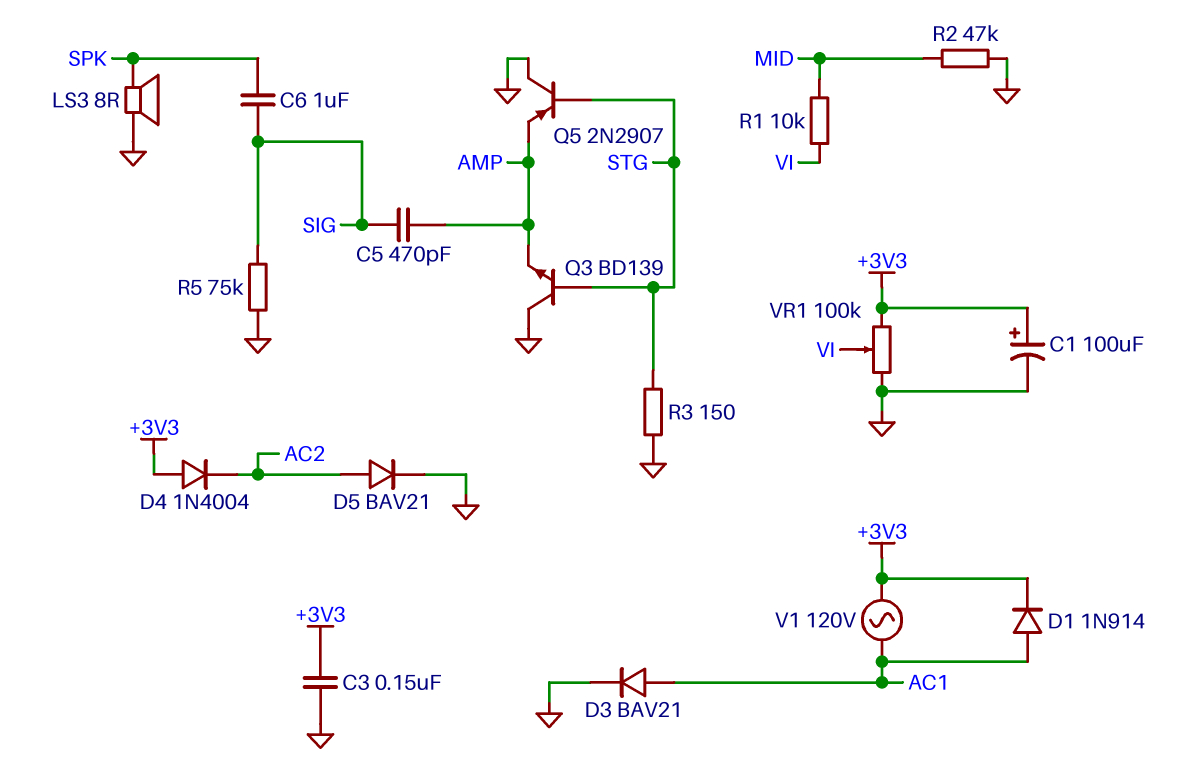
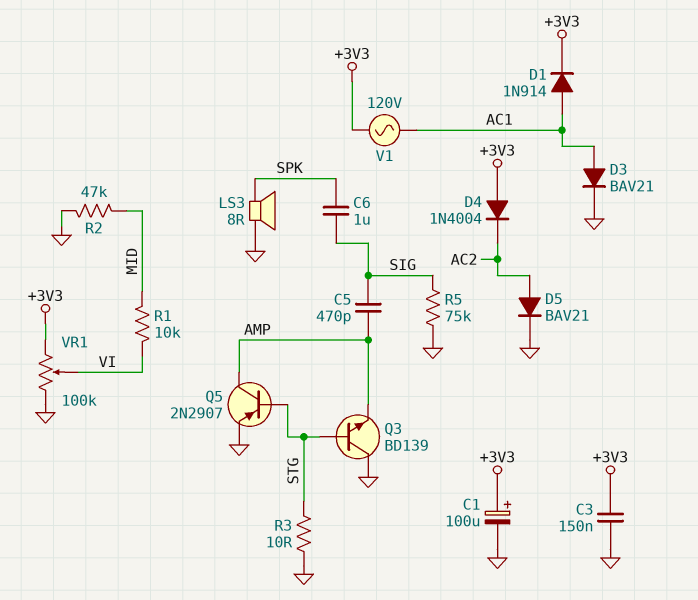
Q5: PNP 2N2907 (B STG, C GND, E AMP) -> PNP 2N2907 (B STG, C AMP, E GND)
R3: 150 (GND, STG) -> 10 (GND, STG)

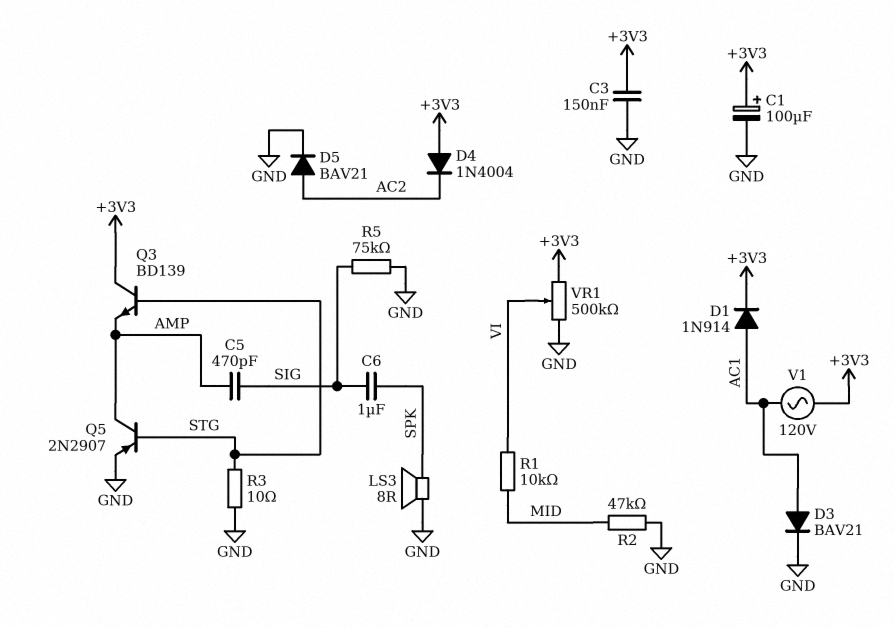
Q3: NPN BD139 (B STG, C GND, E AMP) -> NPN BD139 (B STG, C +3V3, E AMP)
VR1: 100k (+3V3, GND, wiper VI) -> 500k (+3V3, GND, wiper VI)

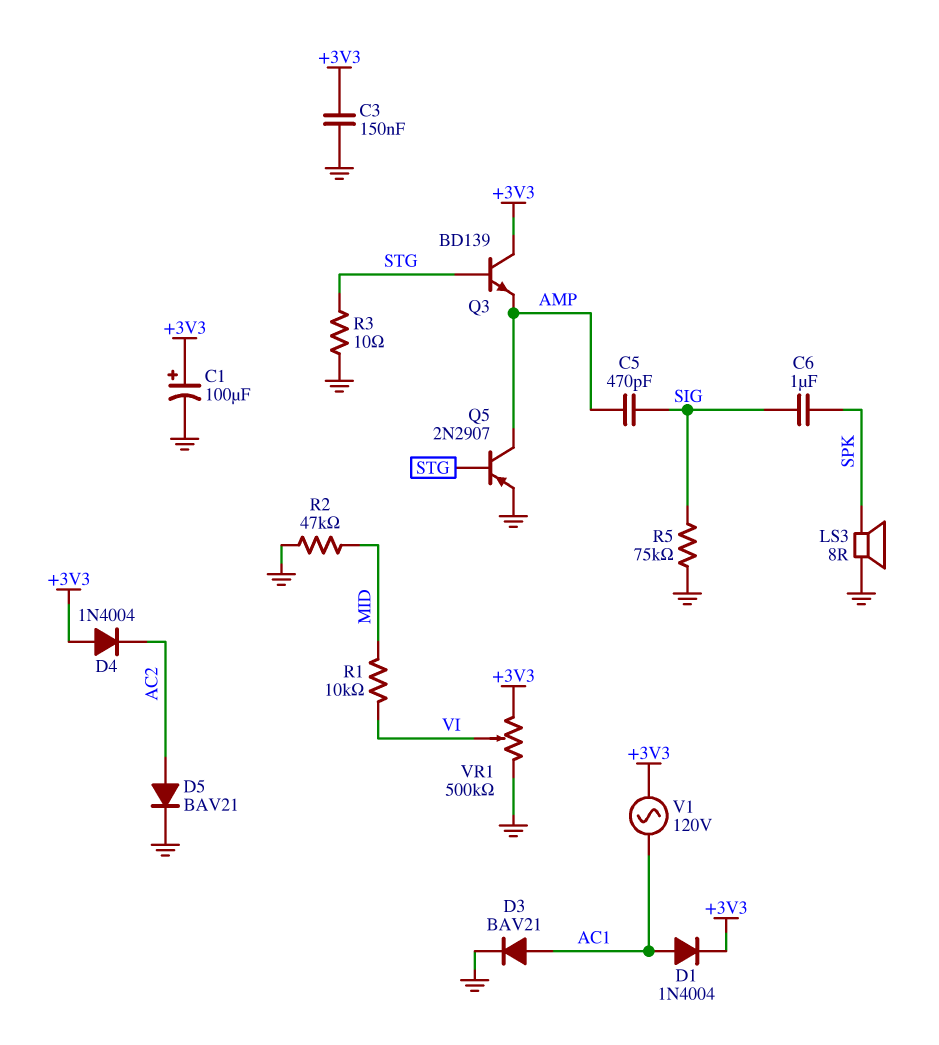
D1: diode 1N914 (A AC1, K +3V3) -> diode 1N4004 (A AC1, K +3V3)

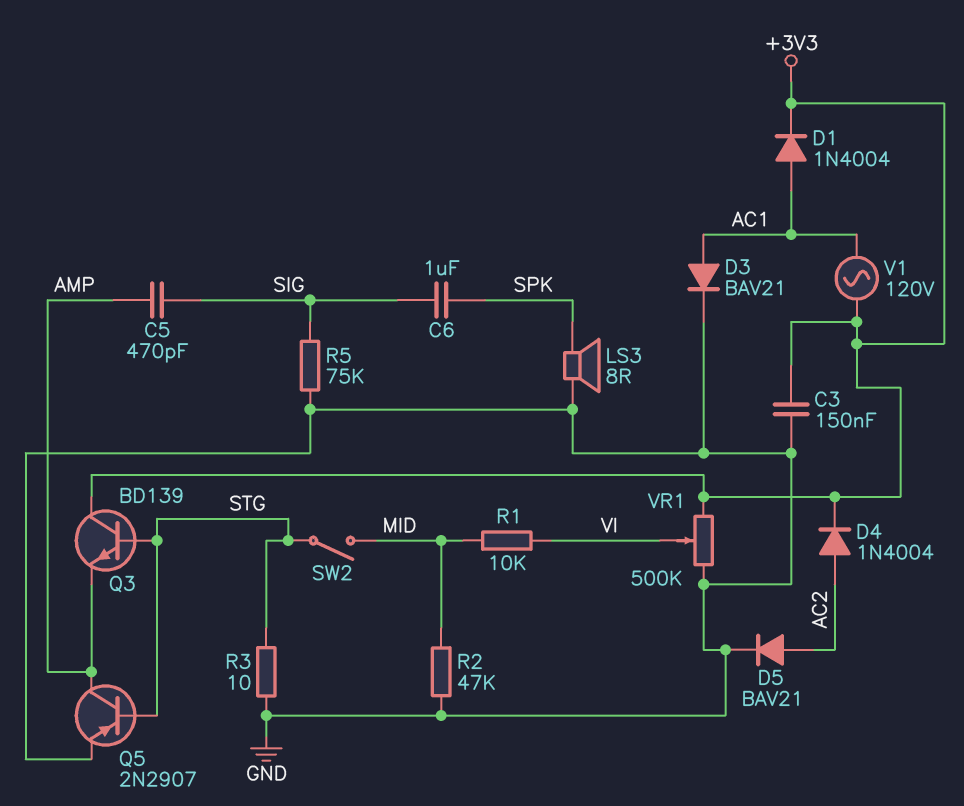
C1: 100uF (plus +3V3, minus GND) -> none
D4: diode 1N4004 (A +3V3, K AC2) -> diode 1N4004 (A AC2, K +3V3)
SW2: none -> switch (MID, STG)

